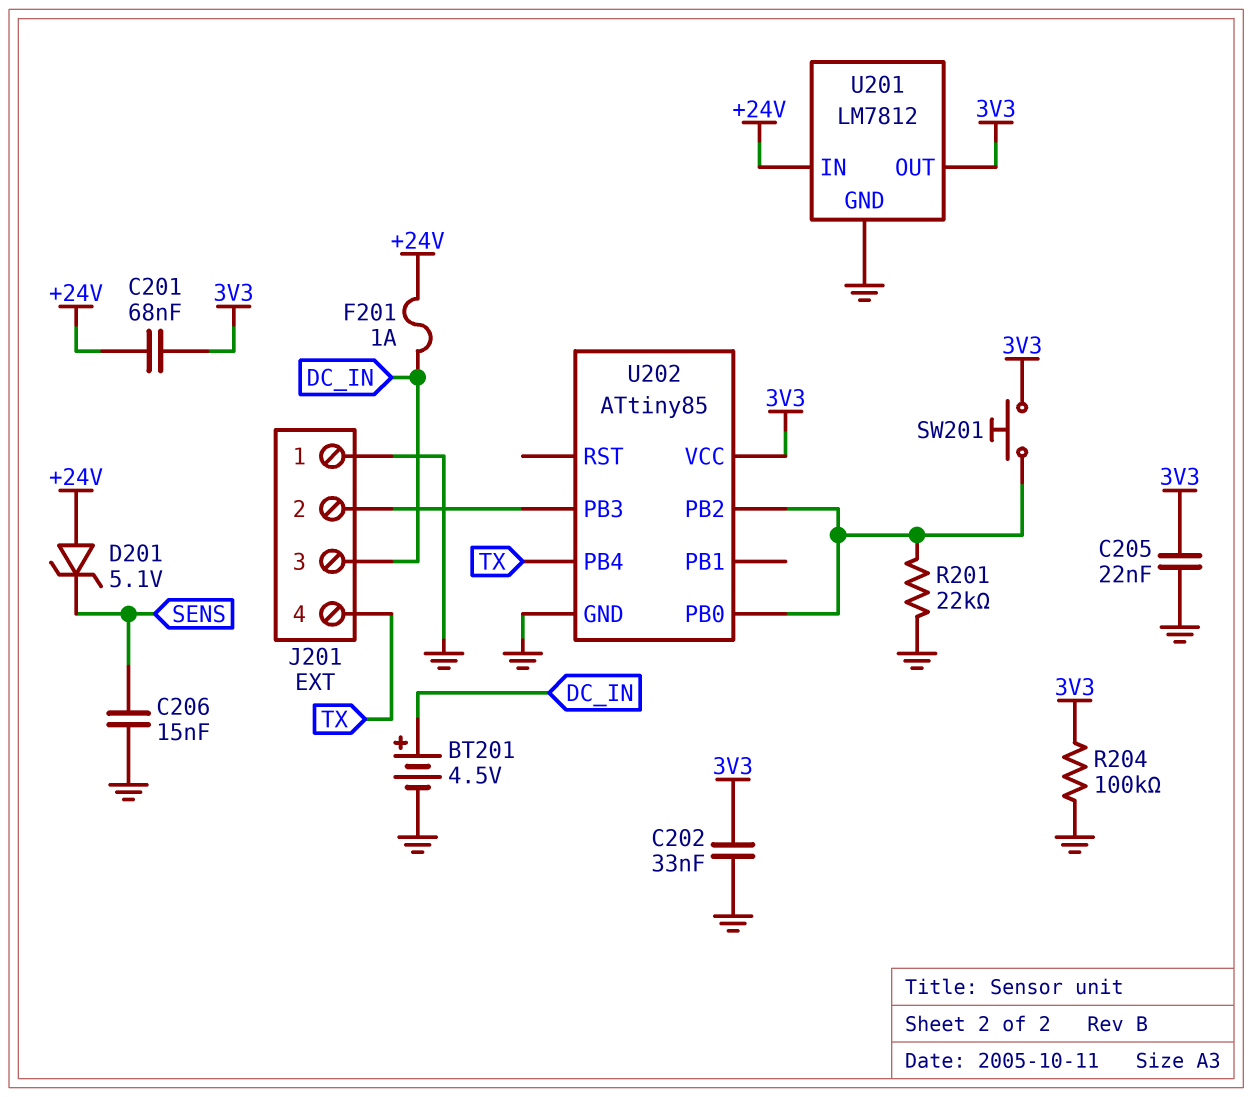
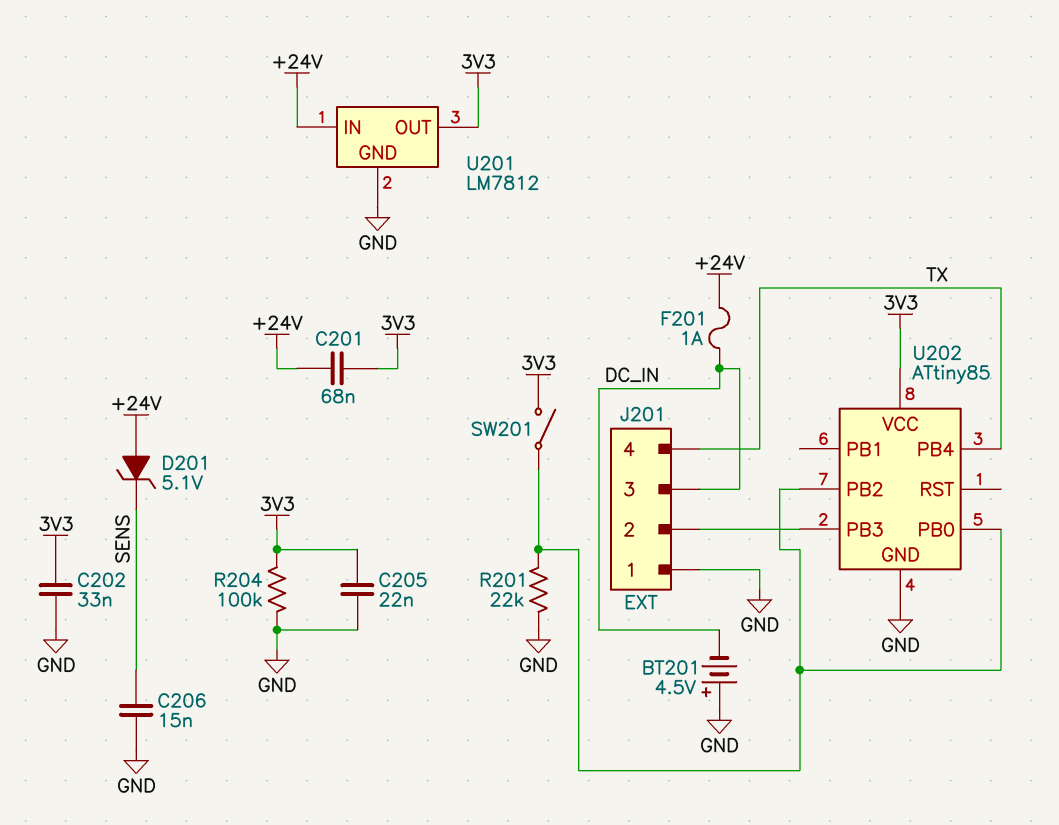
BT201: 4.5V (plus DC_IN, minus GND) -> 4.5V (plus GND, minus DC_IN)
SW201: button (3V3, U202/PB0) -> switch (3V3, U202/PB0)

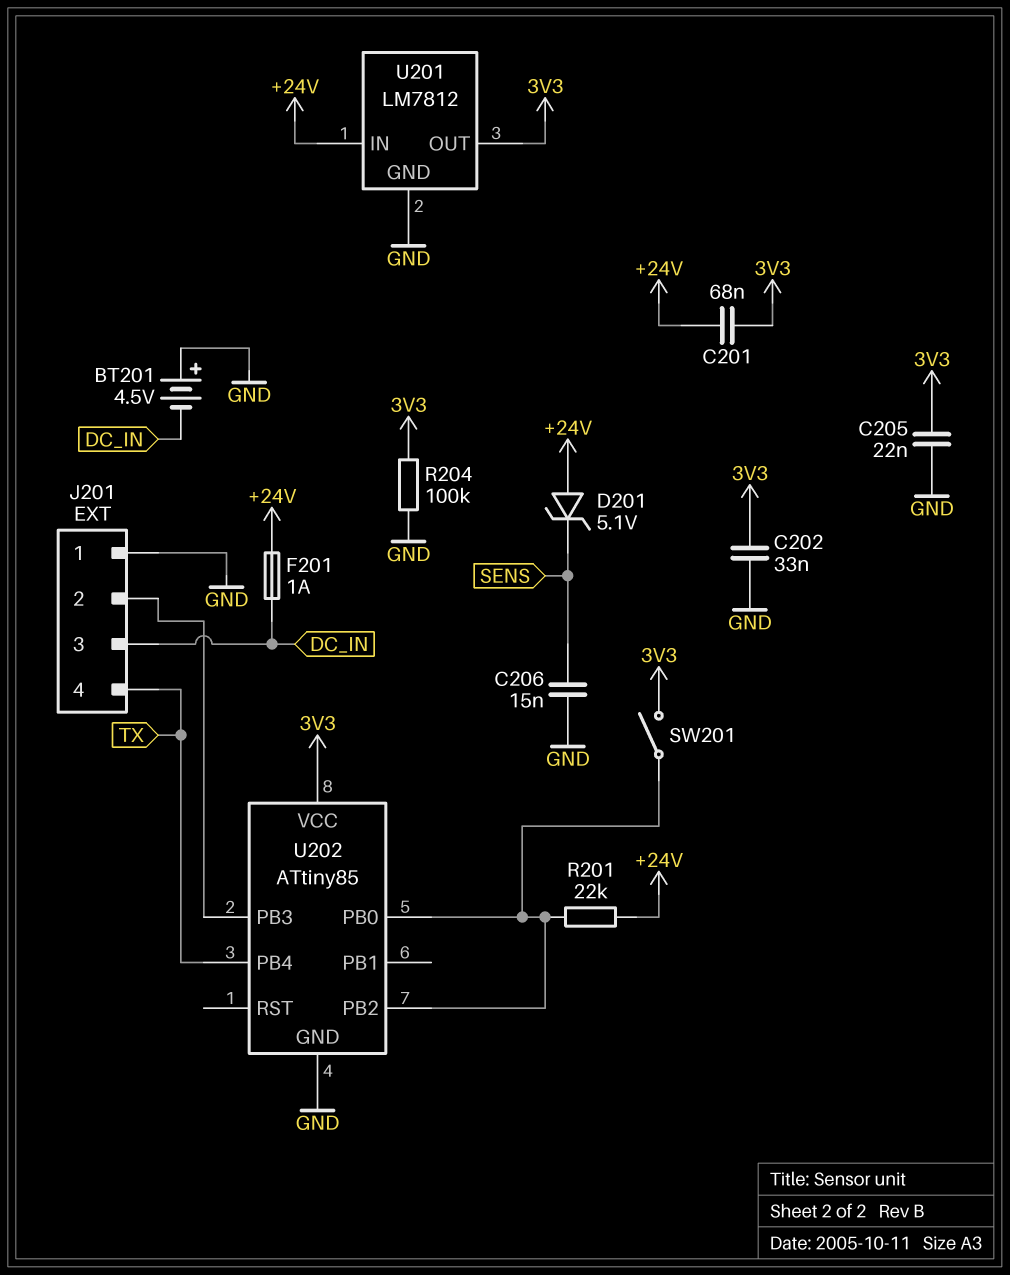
R201: 22k (GND, U202/PB0) -> 22k (+24V, U202/PB0)

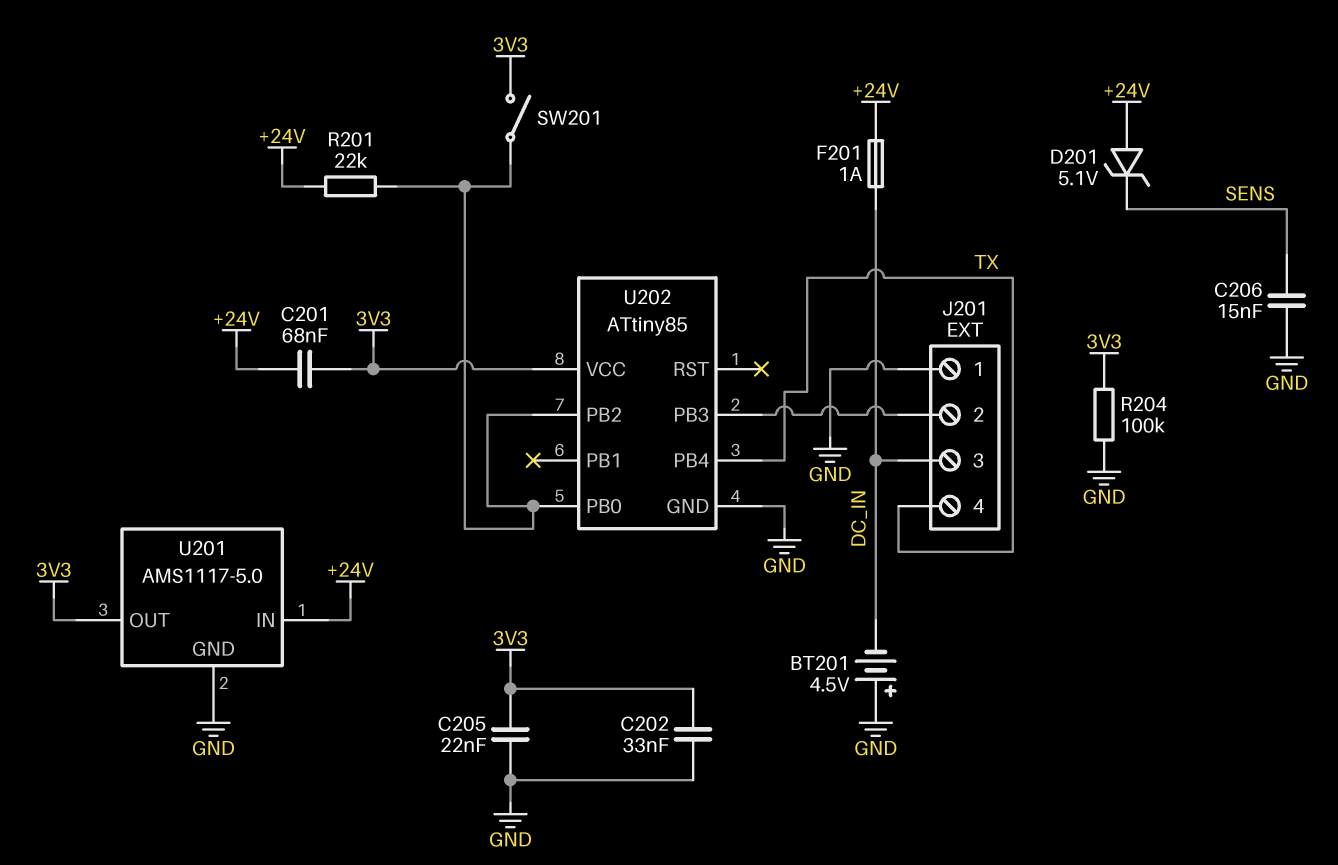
U201: LM7812 -> AMS1117-5.0

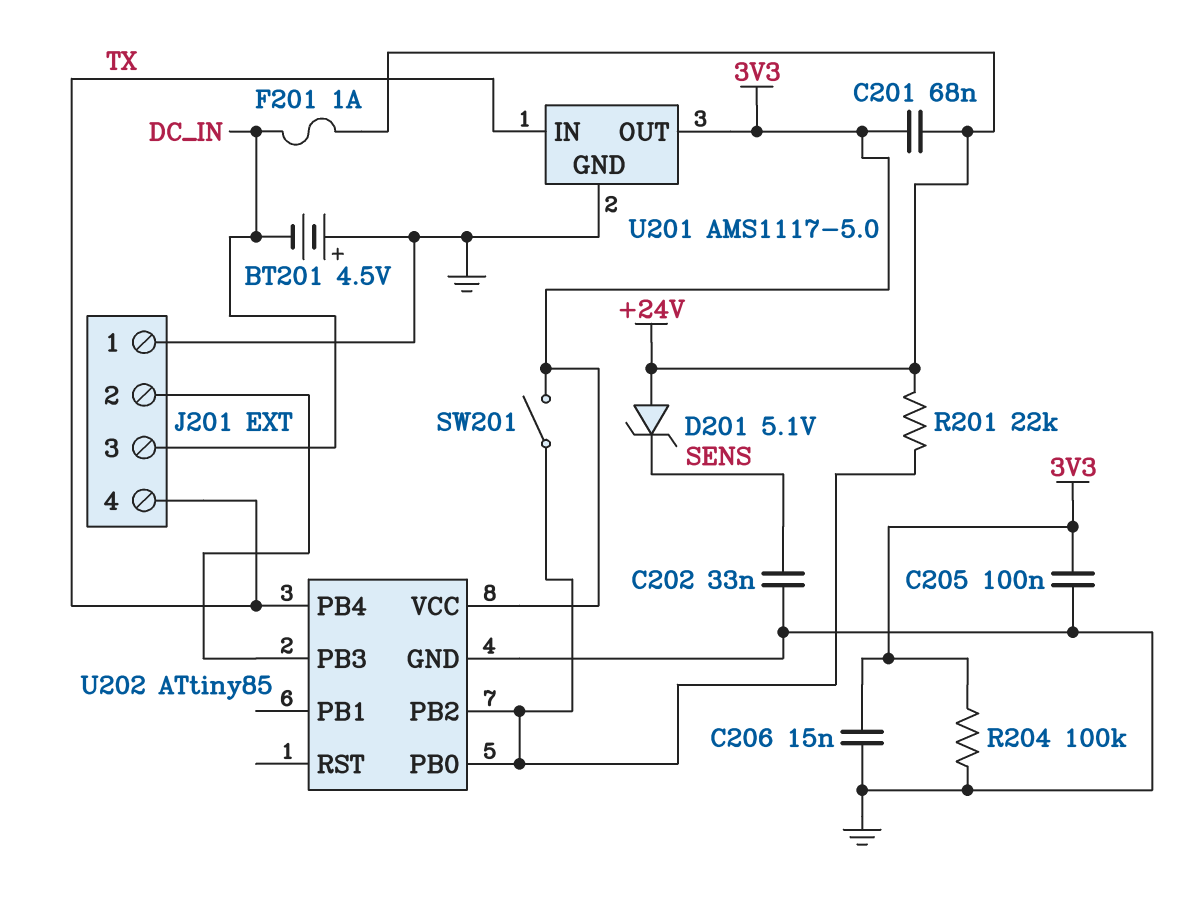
C202: 33nF (3V3, GND) -> 33nF (GND, SENS)
C205: 22nF (3V3, GND) -> 100nF (3V3, GND)
C206: 15nF (GND, SENS) -> 15nF (3V3, GND)
U201 pin IN: +24V -> TX

